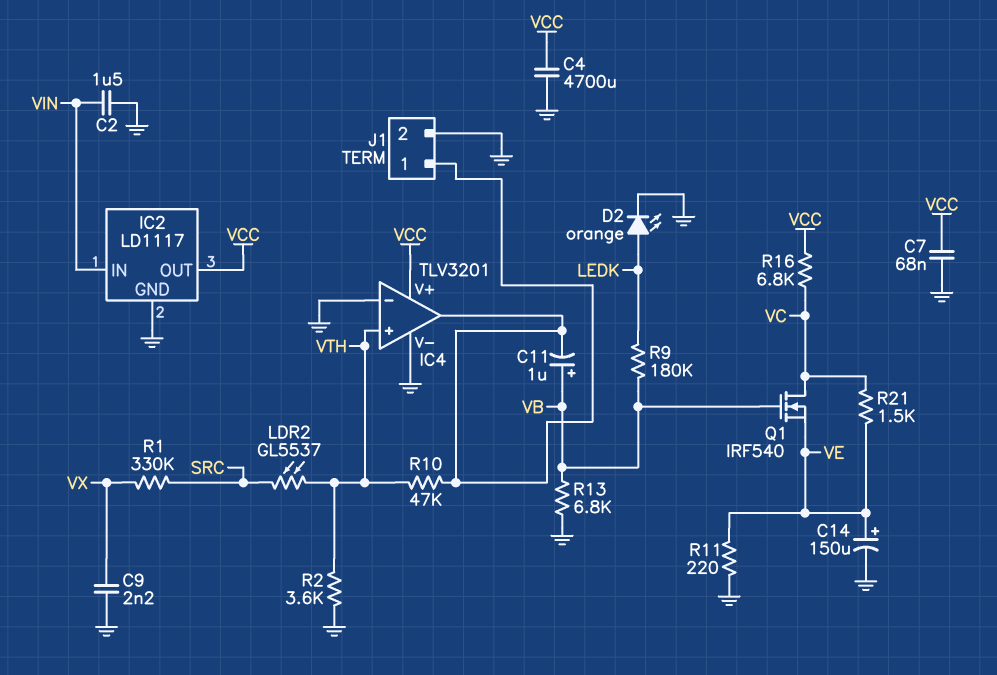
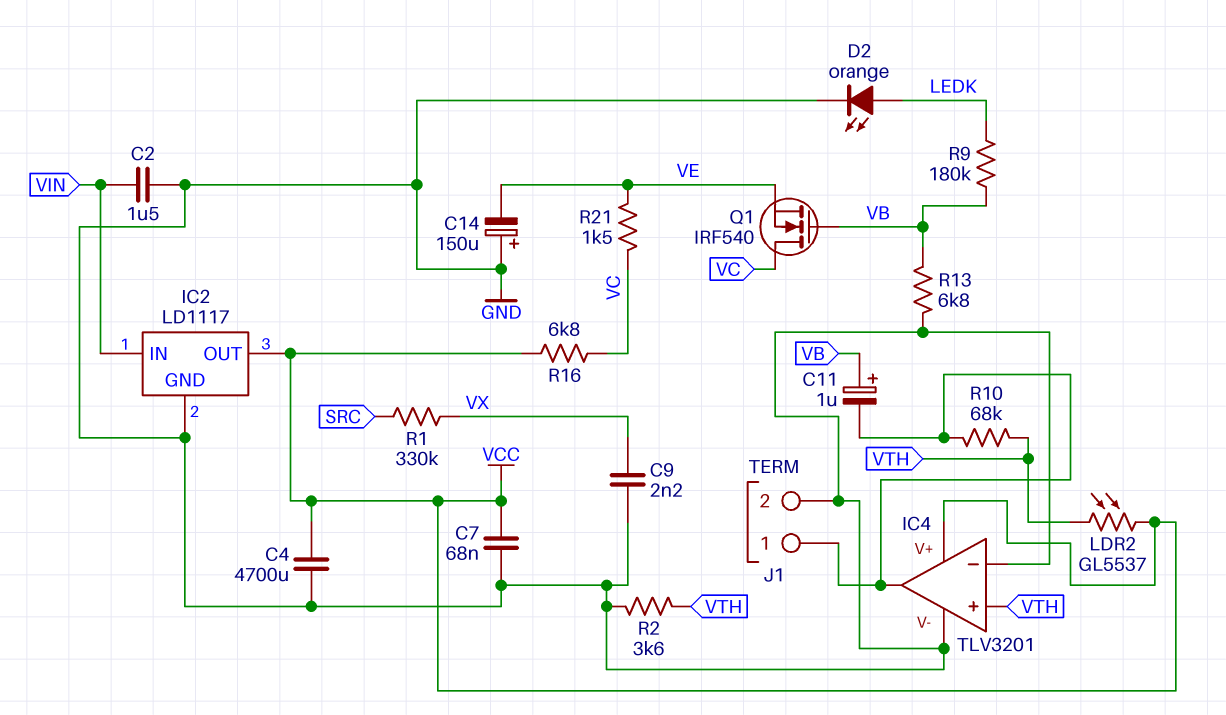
C14: 150uF (plus VE, minus GND) -> 150uF (plus GND, minus VE)
LDR2: GL5537 (SRC, VTH) -> GL5537 (VCC, VTH)
R10: 47k (IC4/out, VTH) -> 68k (IC4/out, VTH)
R11: 220 (GND, VE) -> none

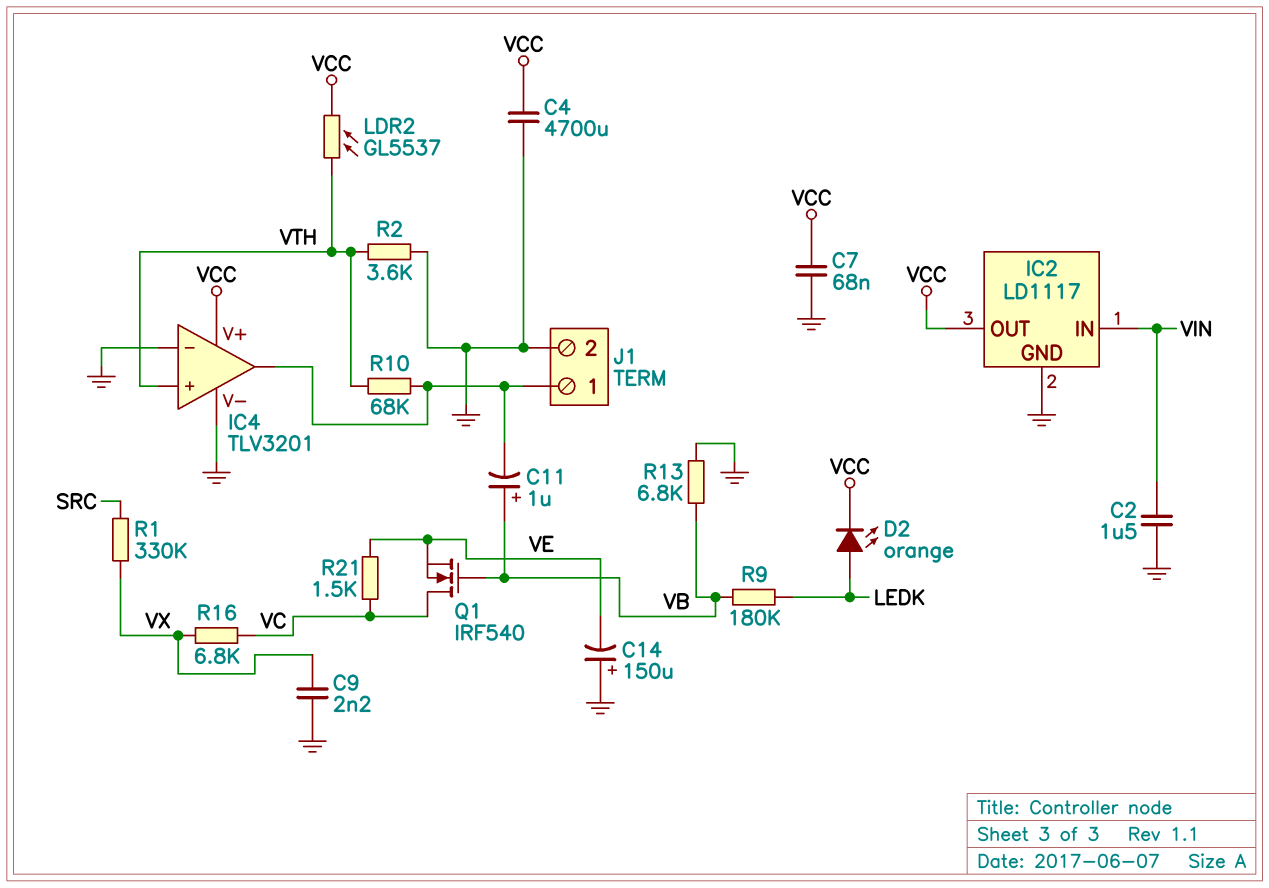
D2: LED orange (A LEDK, K GND) -> LED orange (A LEDK, K VCC)
R16: 6.8k (VC, VCC) -> 6.8k (VC, VX)

